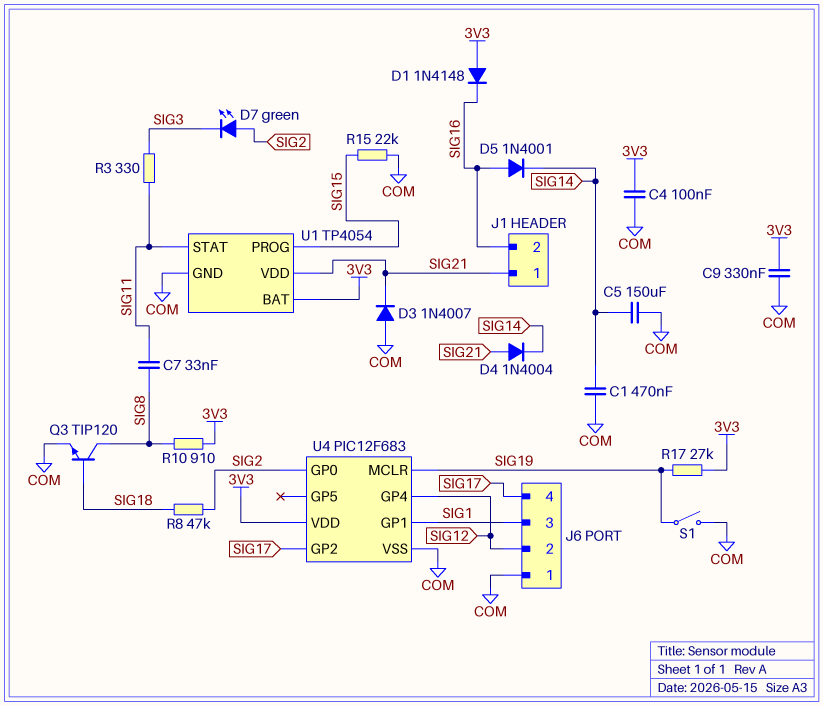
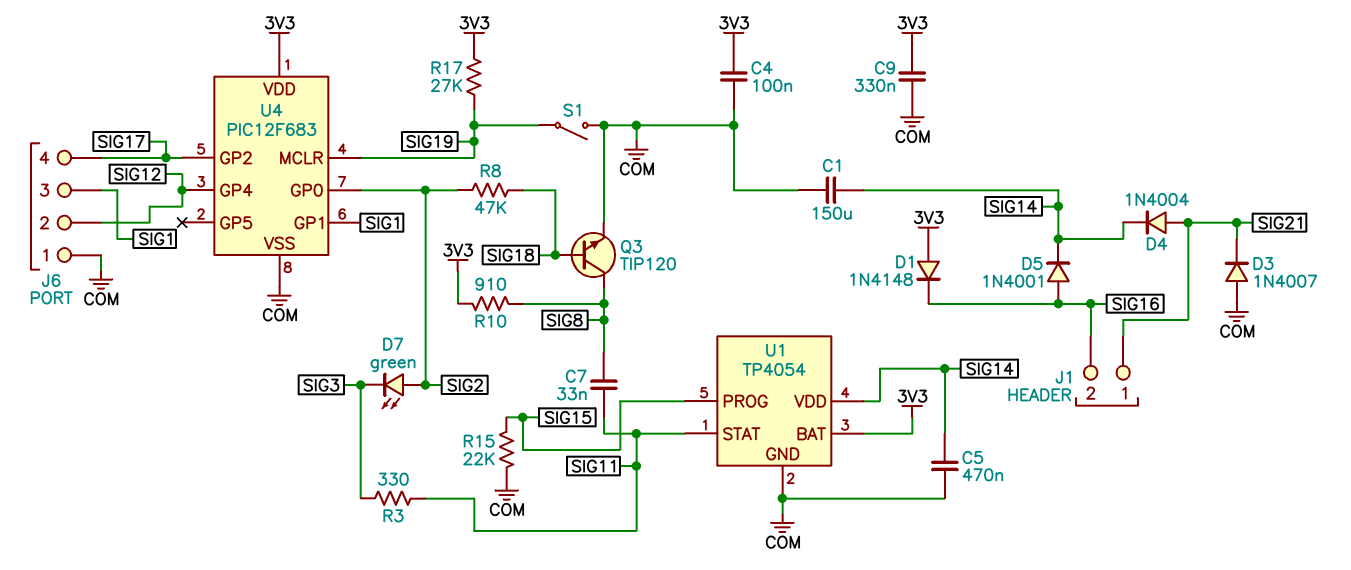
C1: 470nF (COM, SIG14) -> 150uF (COM, SIG14)
C5: 150uF (COM, SIG14) -> 470nF (COM, SIG14)
U1 pin VDD: SIG21 -> SIG14

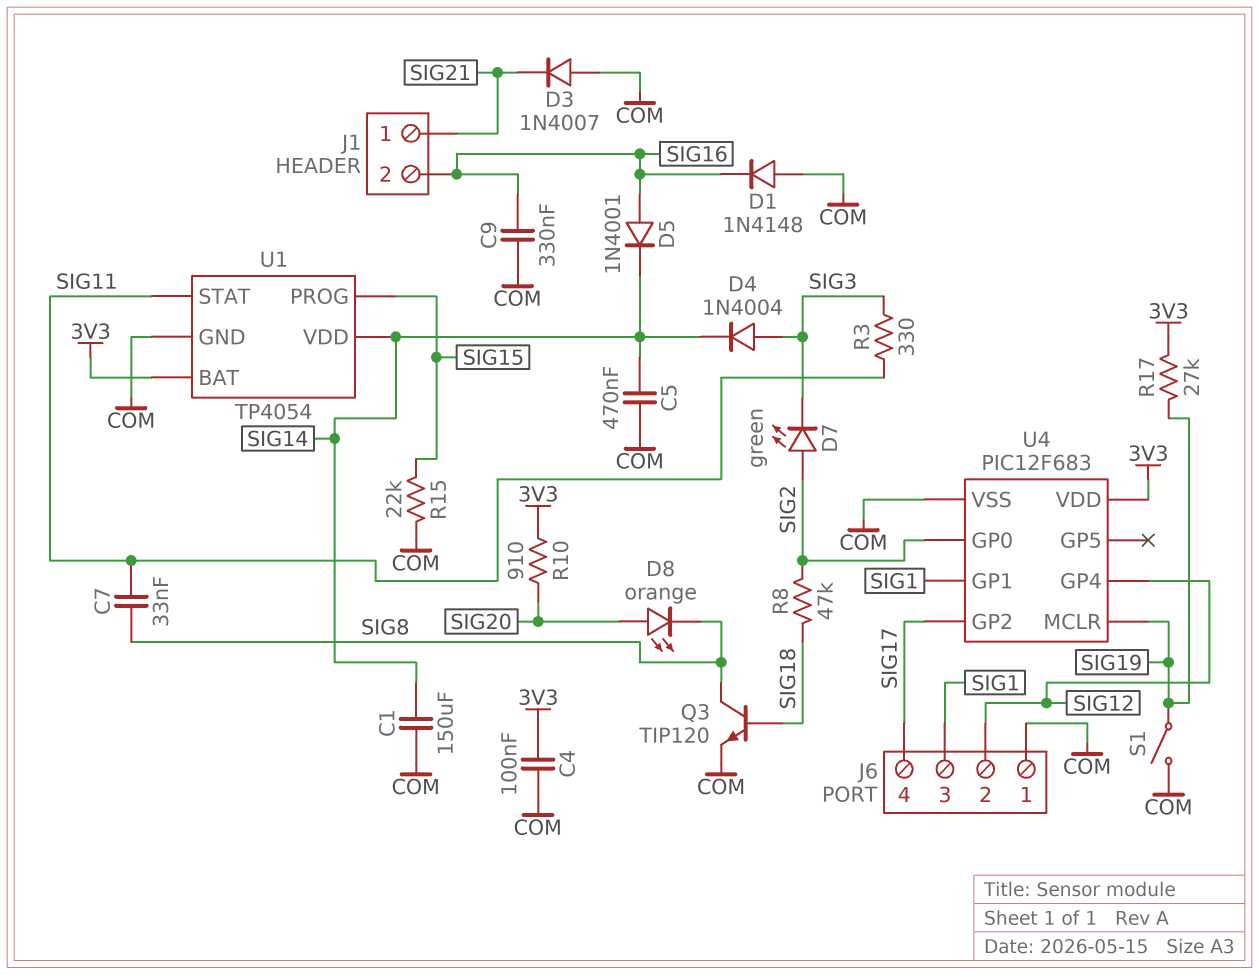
C9: 330nF (3V3, COM) -> 330nF (COM, SIG16)
D1: diode 1N4148 (A 3V3, K SIG16) -> diode 1N4148 (A COM, K SIG16)
D4: diode 1N4004 (A SIG21, K SIG14) -> diode 1N4004 (A SIG3, K SIG14)
D8: none -> LED orange (A SIG20, K SIG8)
R10: 910 (3V3, SIG8) -> 910 (3V3, SIG20)

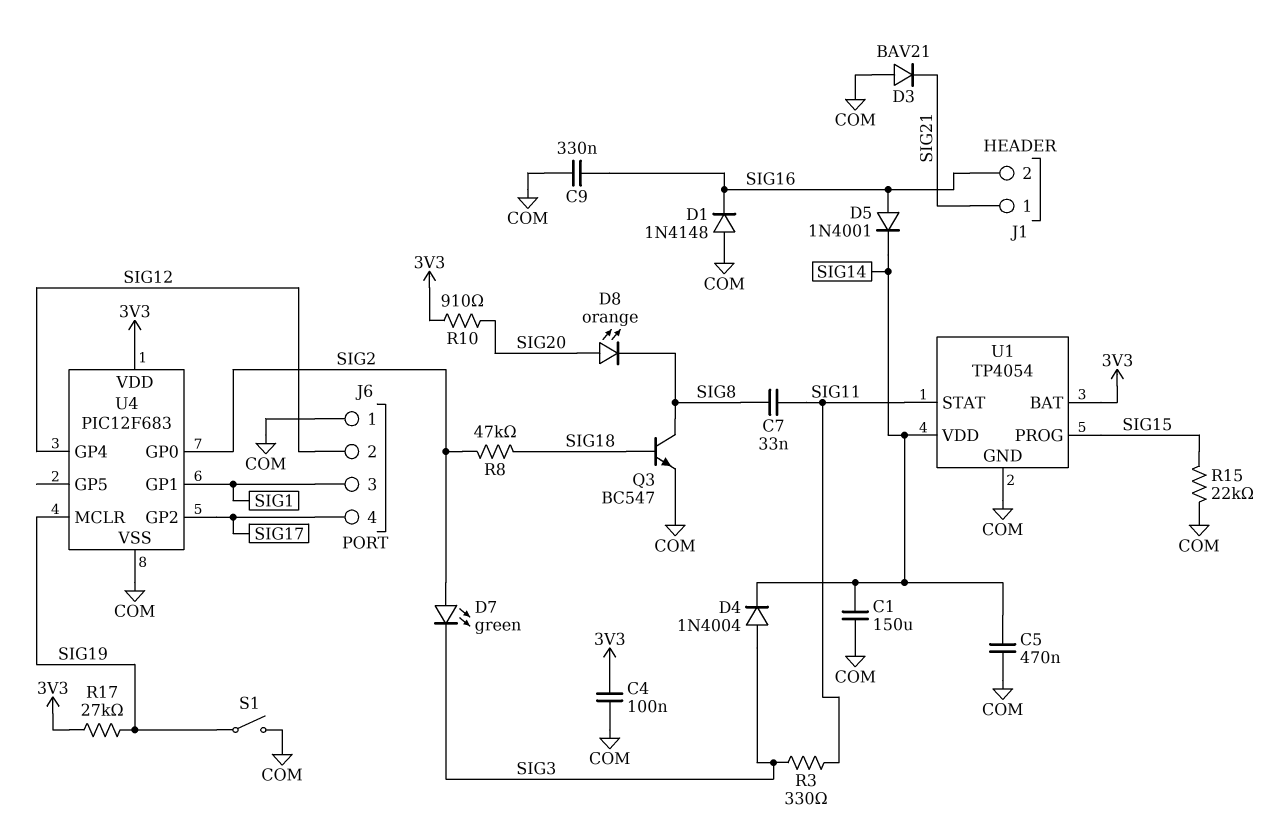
D3: diode 1N4007 (A COM, K SIG21) -> diode BAV21 (A COM, K SIG21)
Q3: NPN TIP120 (B SIG18, C SIG8, E COM) -> NPN BC547 (B SIG18, C SIG8, E COM)

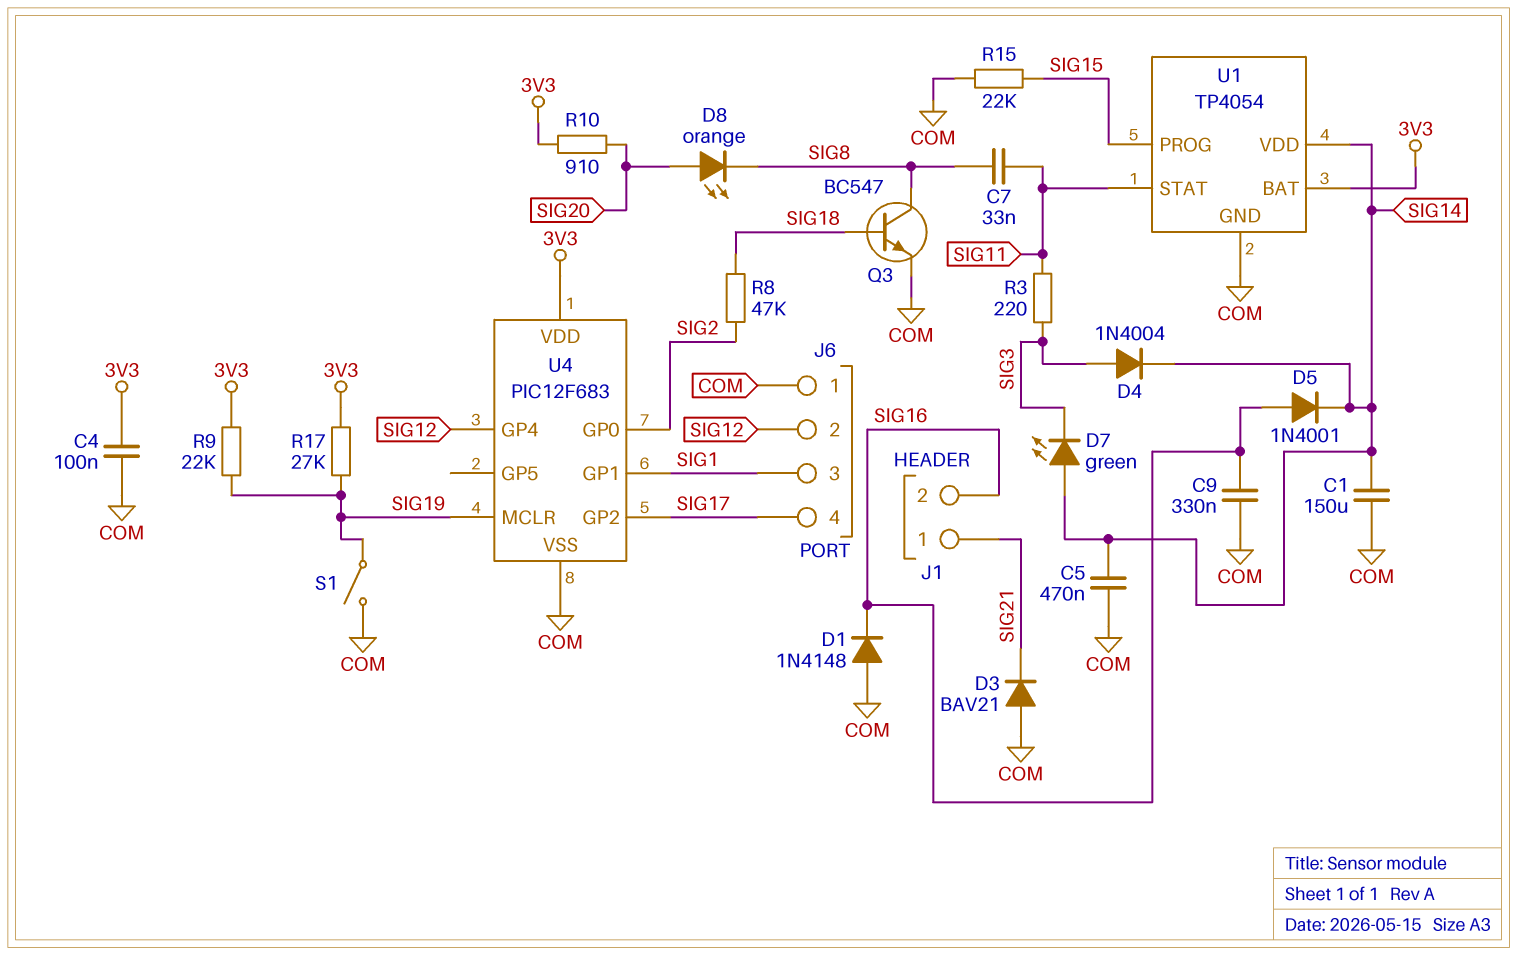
D7: LED green (A SIG2, K SIG3) -> LED green (A SIG14, K SIG3)
R3: 330 (SIG3, SIG11) -> 220 (SIG3, SIG11)
R9: none -> 22k (3V3, SIG19)

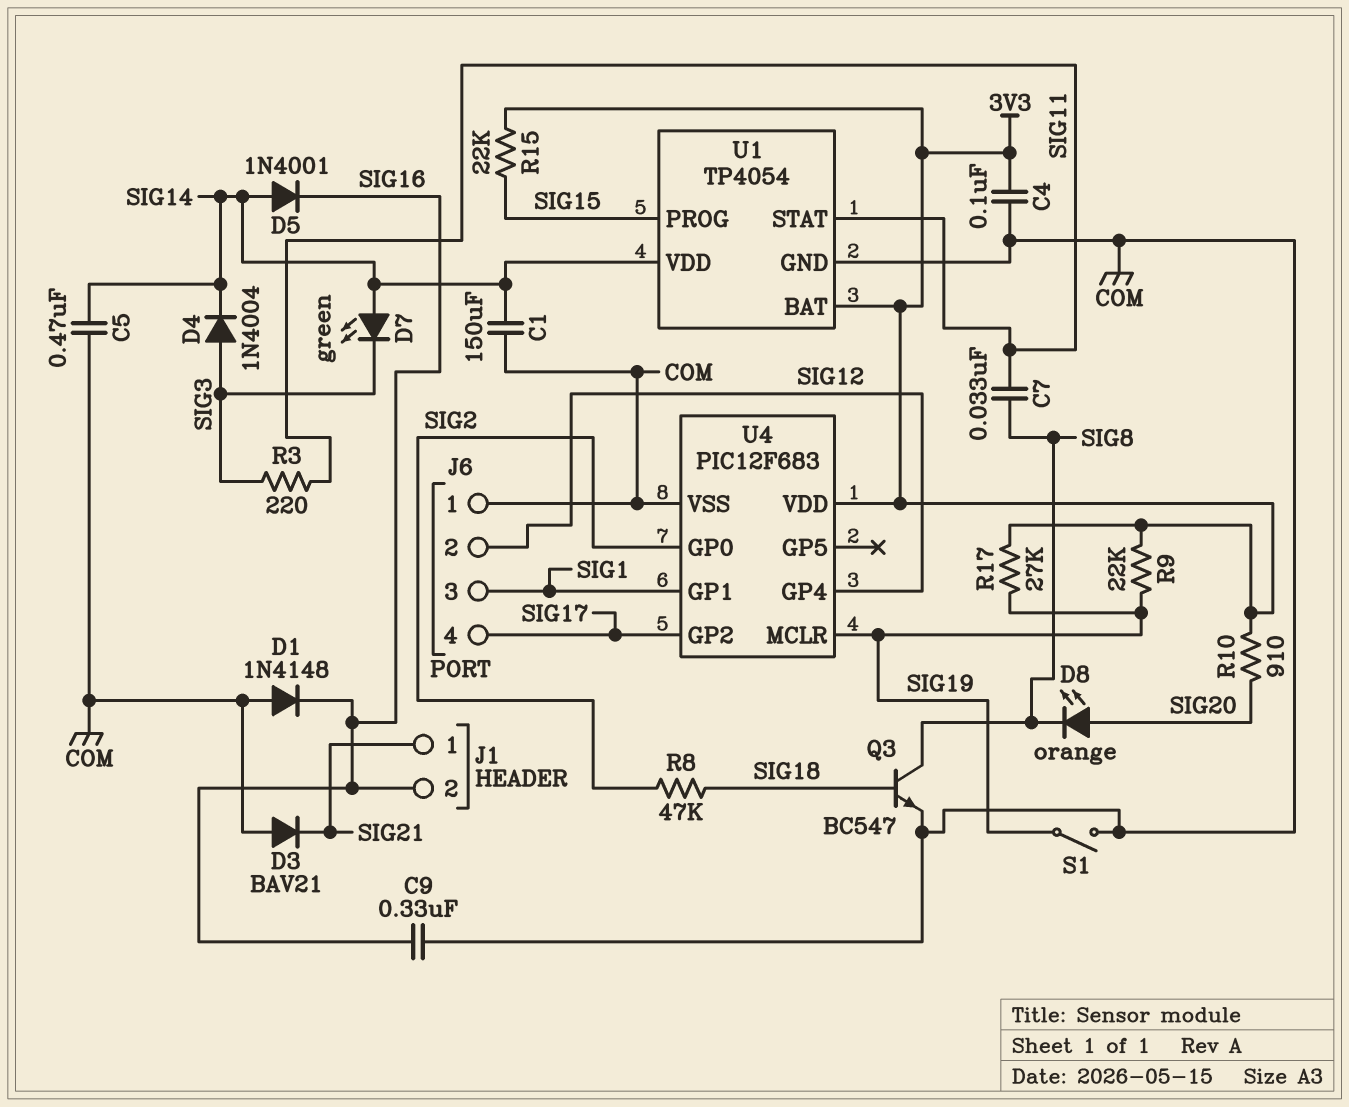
D5: diode 1N4001 (A SIG16, K SIG14) -> diode 1N4001 (A SIG14, K SIG16)
R15: 22k (COM, SIG15) -> 22k (3V3, SIG15)

